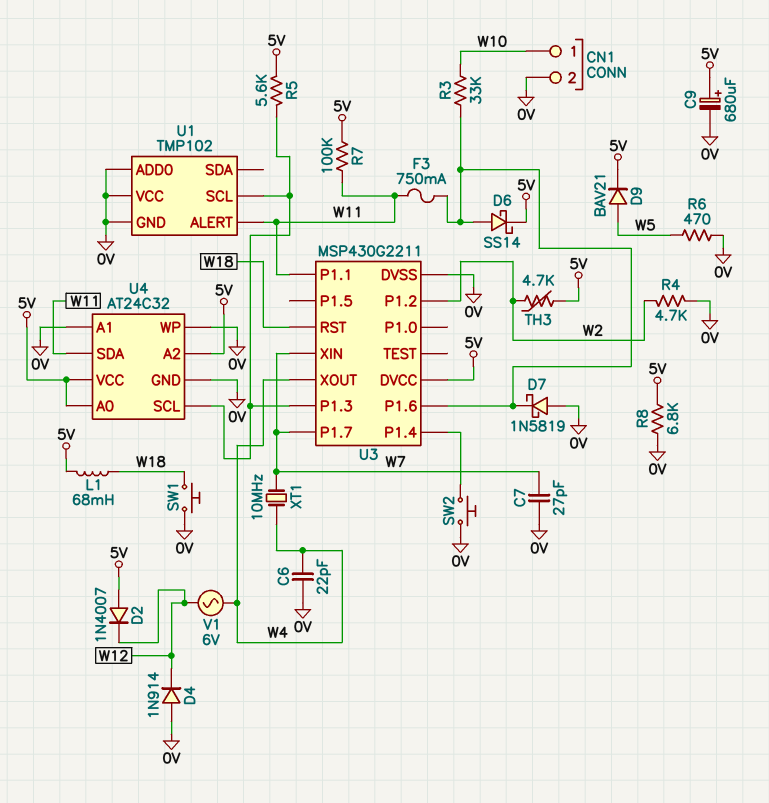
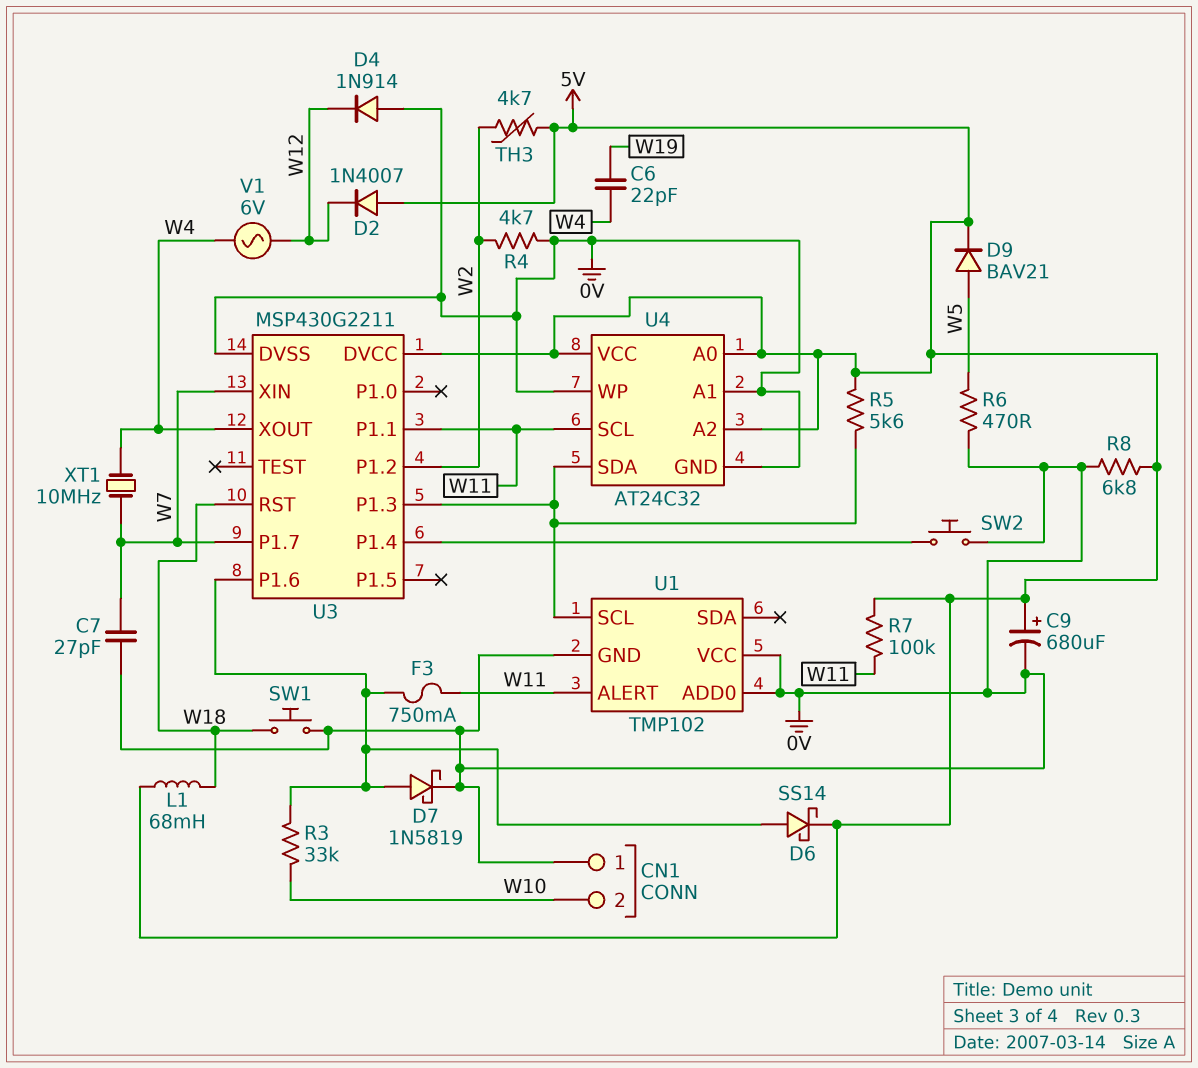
C6: 22pF (0V, W4) -> 22pF (W4, W19)
CN1 pin 1: W10 -> 0V
CN1 pin 2: 0V -> W10
D7: schottky 1N5819 (A 0V, K U3/P1.6) -> schottky 1N5819 (A U3/P1.6, K 0V)
U4 pin SCL: U1/SCL -> W11
U4 pin SDA: W11 -> U1/SCL

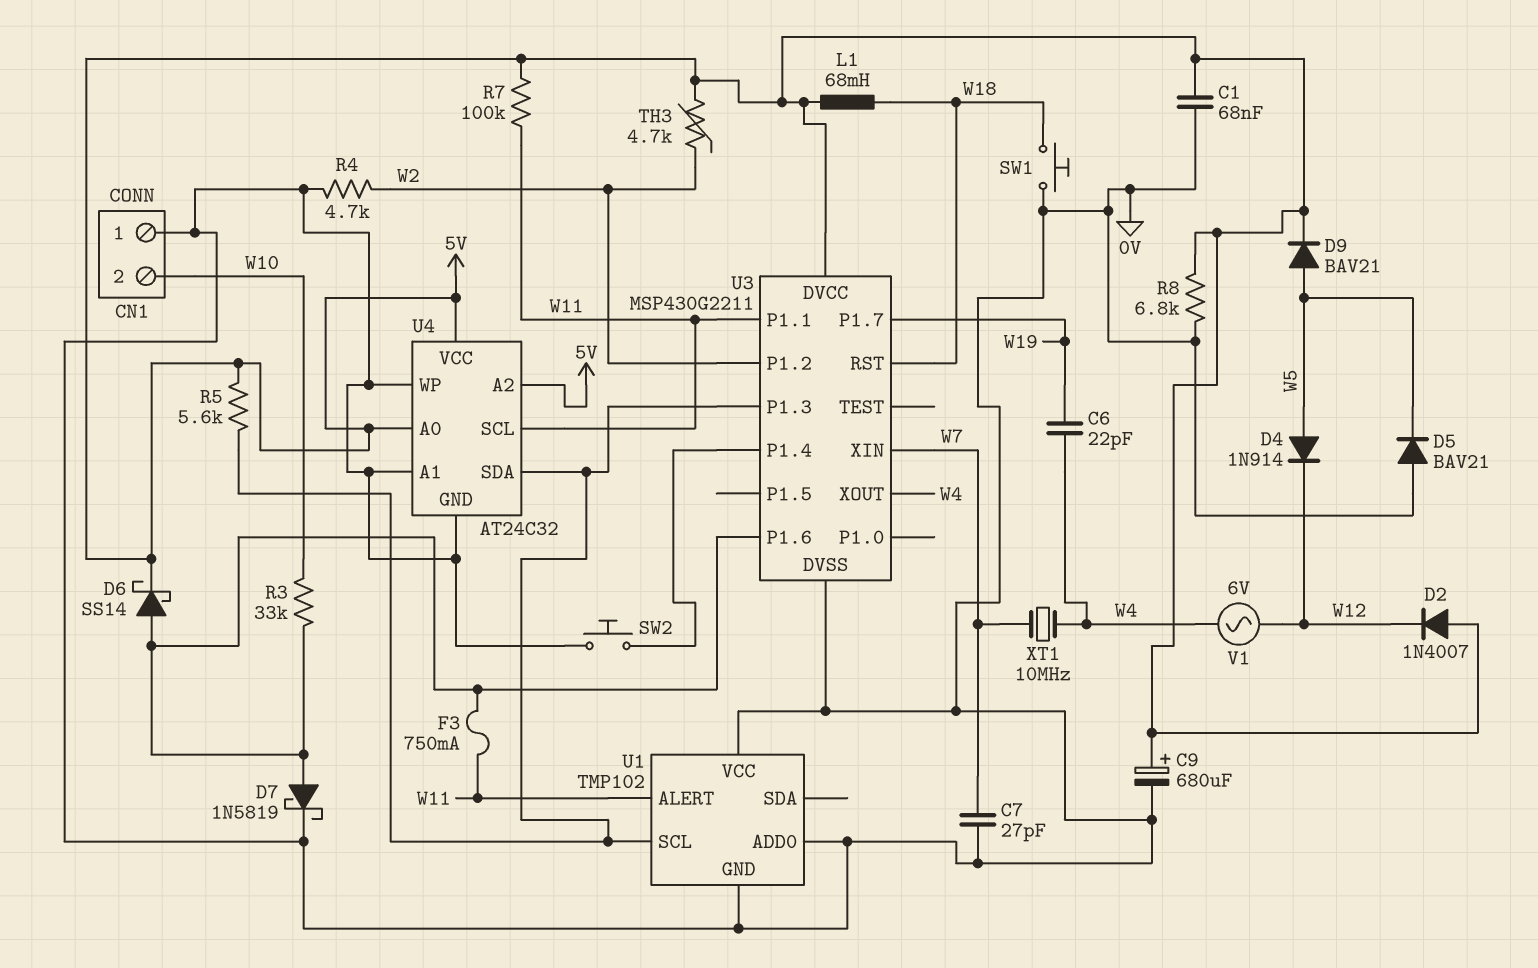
C1: none -> 68nF (0V, 5V)
D4: diode 1N914 (A 0V, K W12) -> diode 1N914 (A W5, K W12)
D5: none -> diode BAV21 (A 0V, K W5)
R6: 470 (0V, W5) -> none
U3 pin P1.7: W7 -> W19

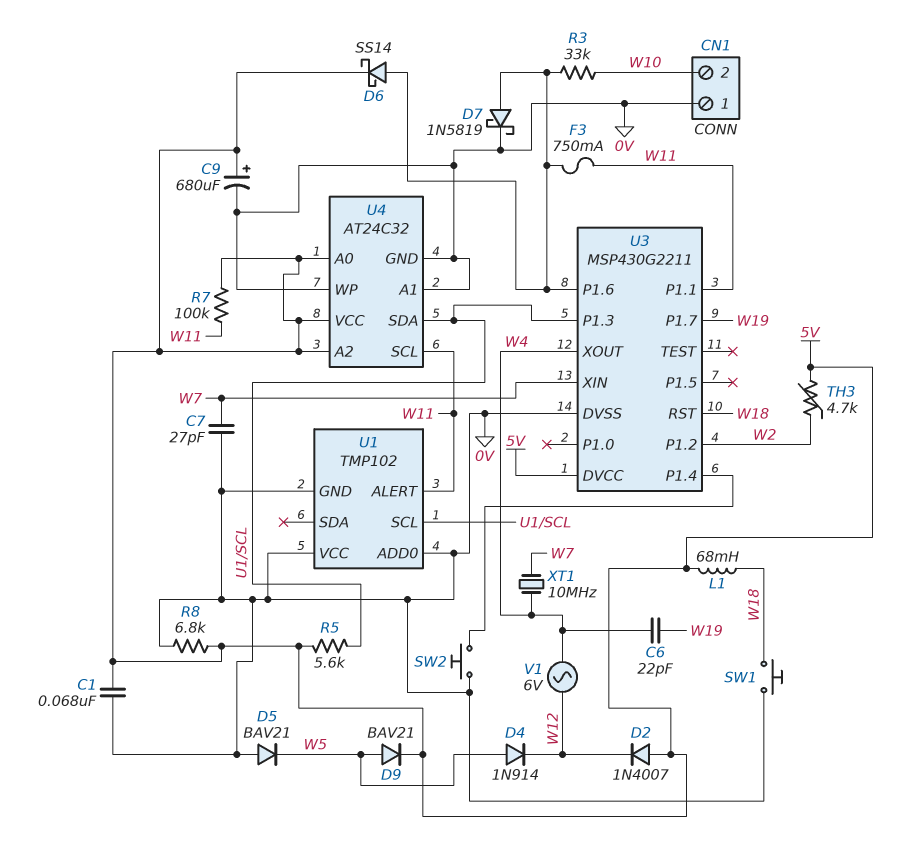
R4: 4.7k (0V, W2) -> none

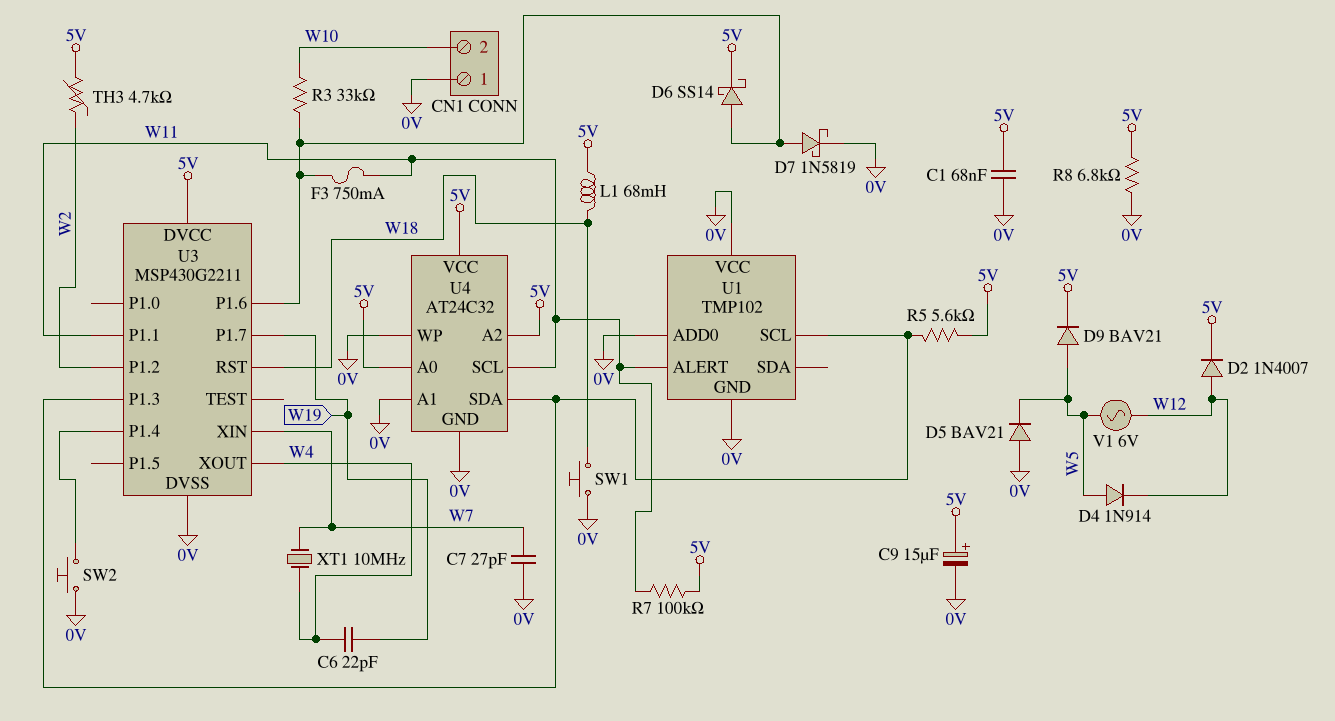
C9: 680uF (plus 5V, minus 0V) -> 15uF (plus 5V, minus 0V)
D2: diode 1N4007 (A 5V, K W12) -> diode 1N4007 (A W12, K 5V)
V1: AC 6V (W4, W12) -> AC 6V (W5, W12)

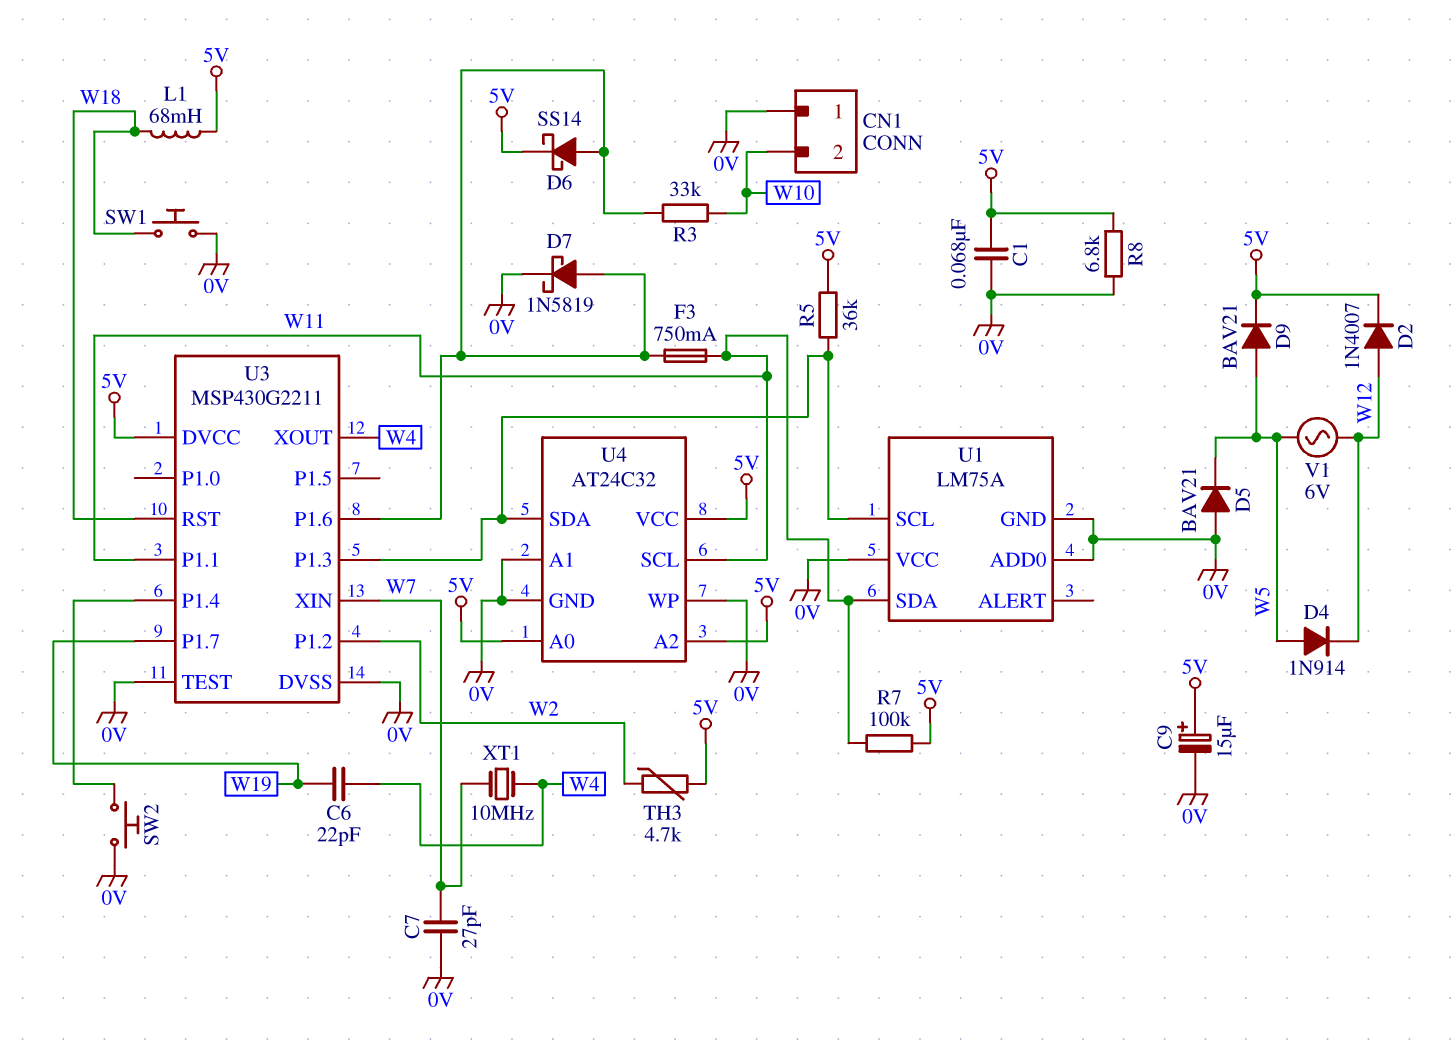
R5: 5.6k (5V, U1/SCL) -> 36k (5V, U1/SCL)
U1: TMP102 -> LM75A
U1 pin ALERT: W11 -> none
U1 pin SDA: none -> W11
U3 pin TEST: none -> 0V

